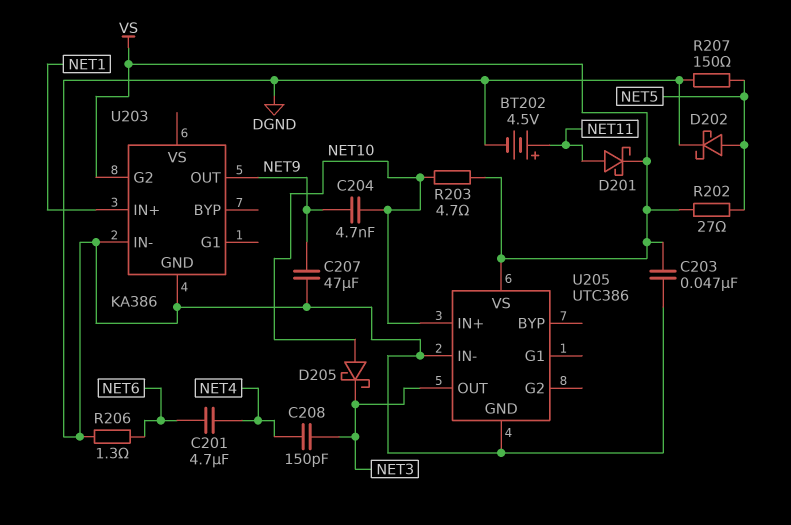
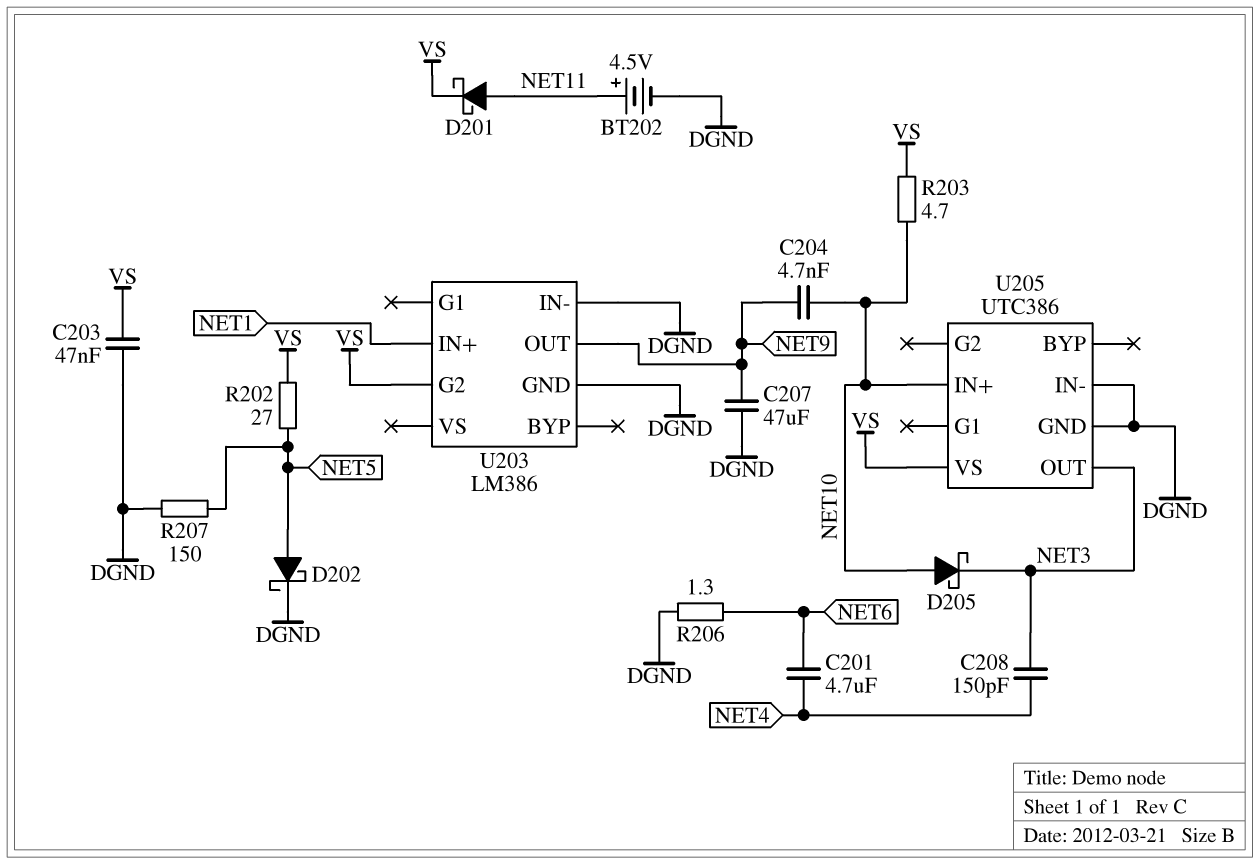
U203: KA386 -> LM386

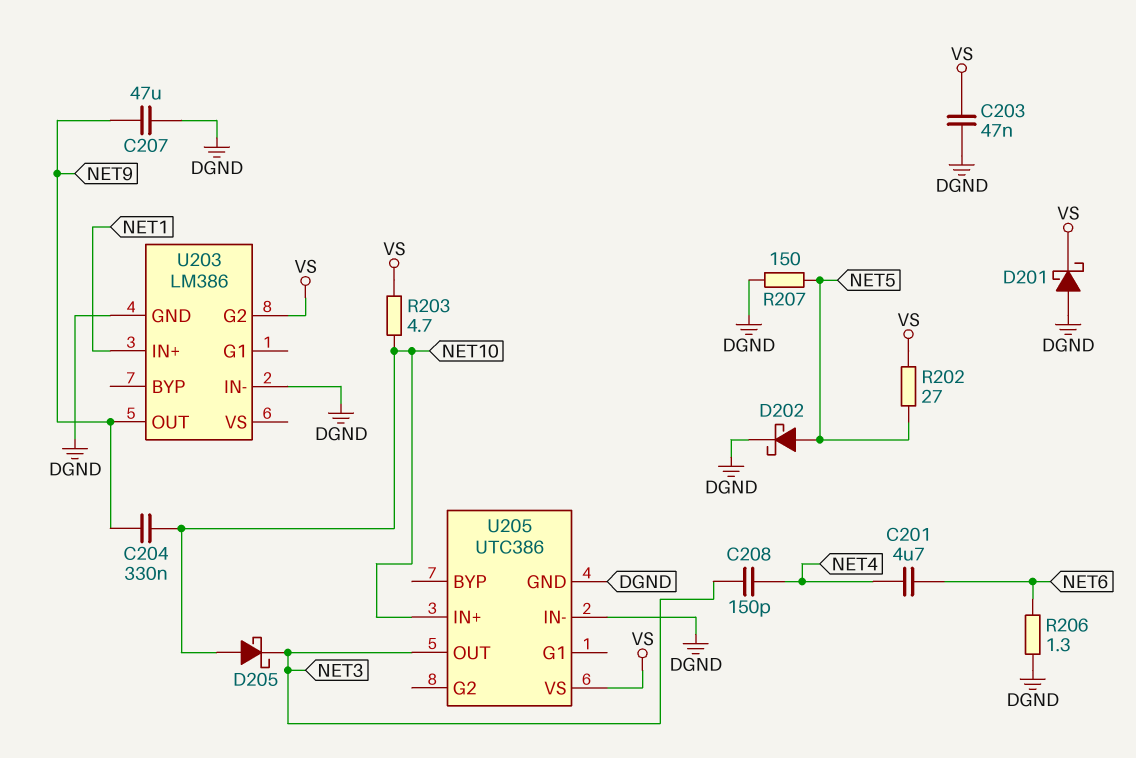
BT202: 4.5V (plus NET11, minus DGND) -> none
C204: 4.7nF (NET9, NET10) -> 330nF (NET9, NET10)
D201: schottky (A NET11, K VS) -> schottky (A DGND, K VS)

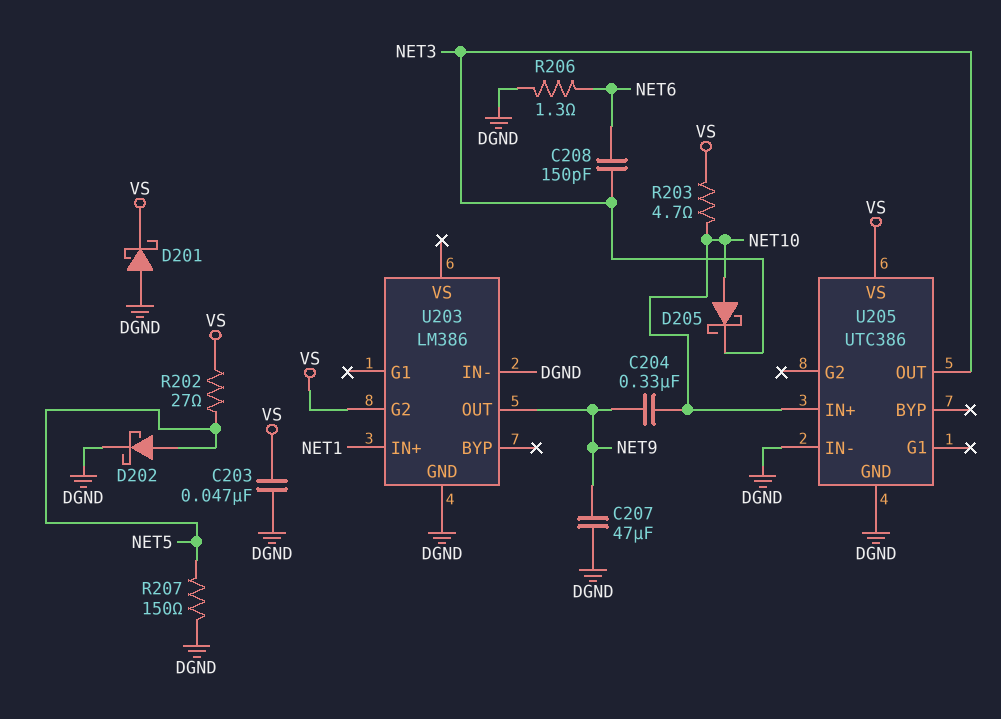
C201: 4.7uF (NET4, NET6) -> none
C208: 150pF (NET3, NET4) -> 150pF (NET3, NET6)

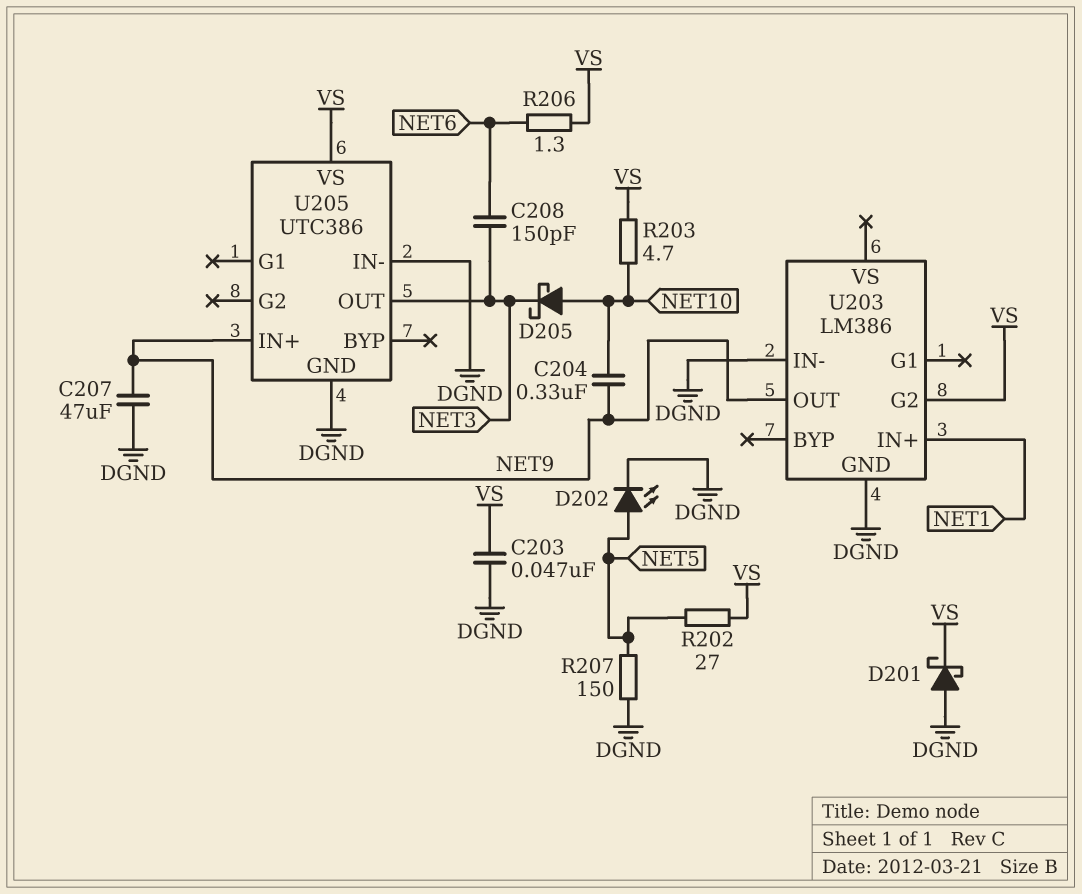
D202: schottky (A NET5, K DGND) -> LED (A NET5, K DGND)
R206: 1.3 (DGND, NET6) -> 1.3 (NET6, VS)
U205 pin IN+: NET10 -> NET9

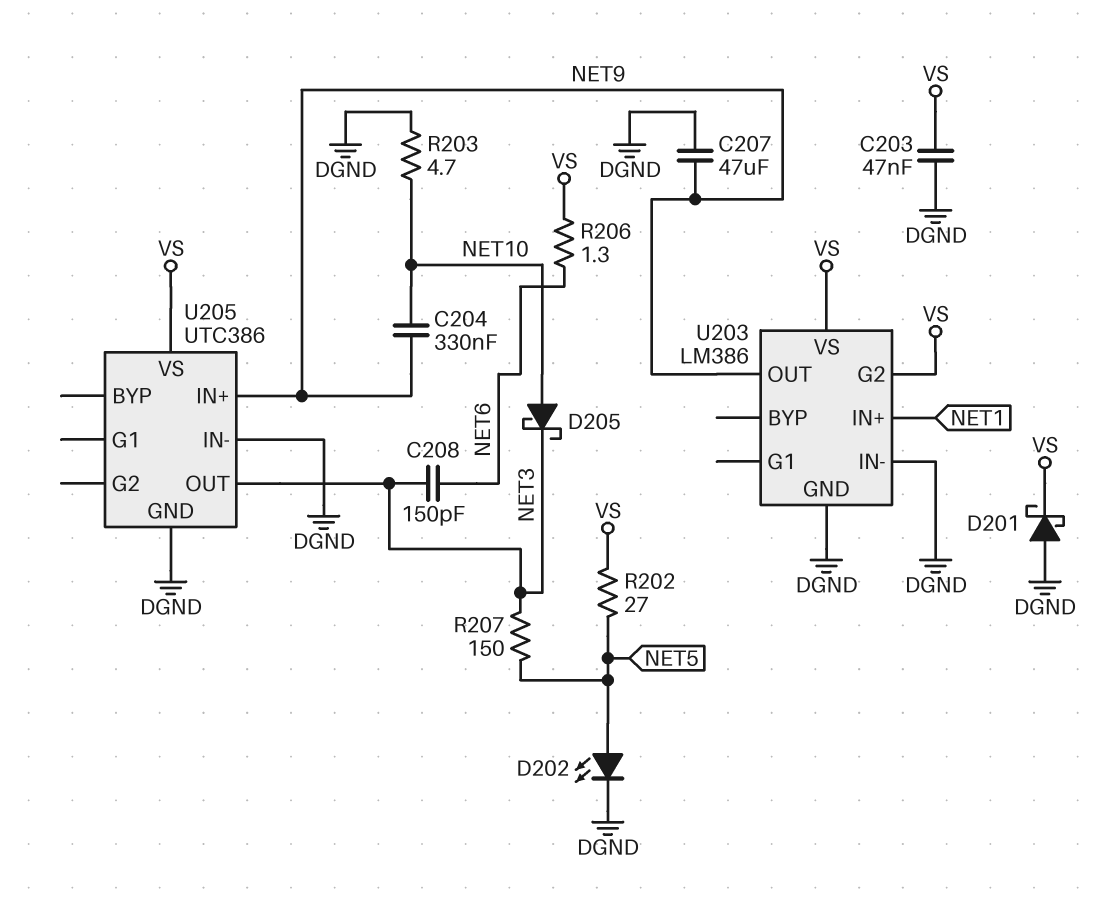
R203: 4.7 (NET10, VS) -> 4.7 (DGND, NET10)
R207: 150 (DGND, NET5) -> 150 (NET3, NET5)
U203 pin VS: none -> VS

